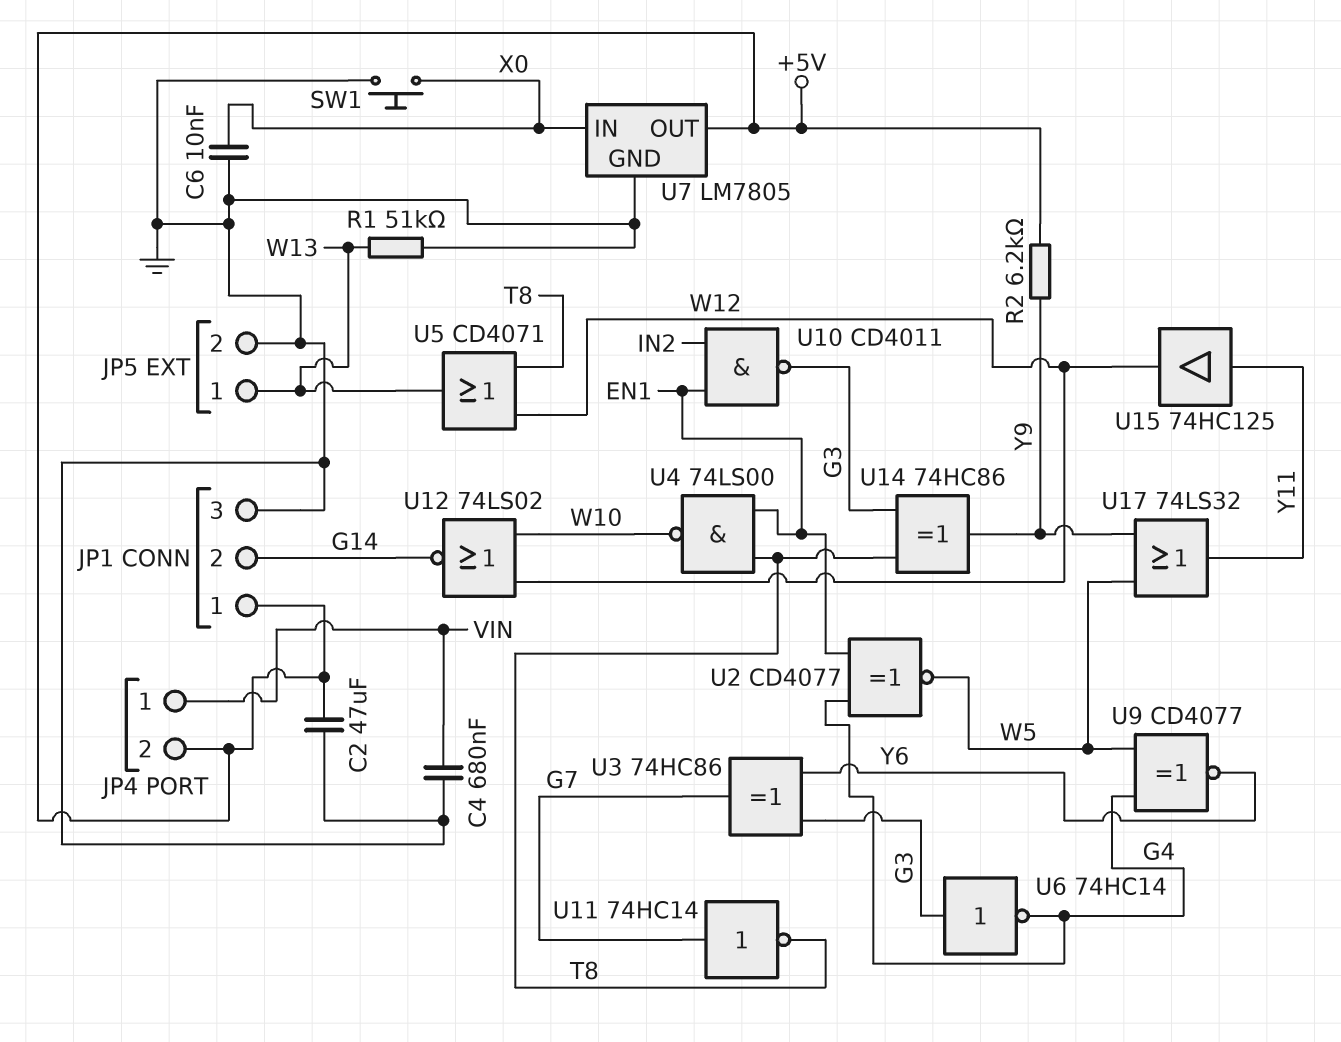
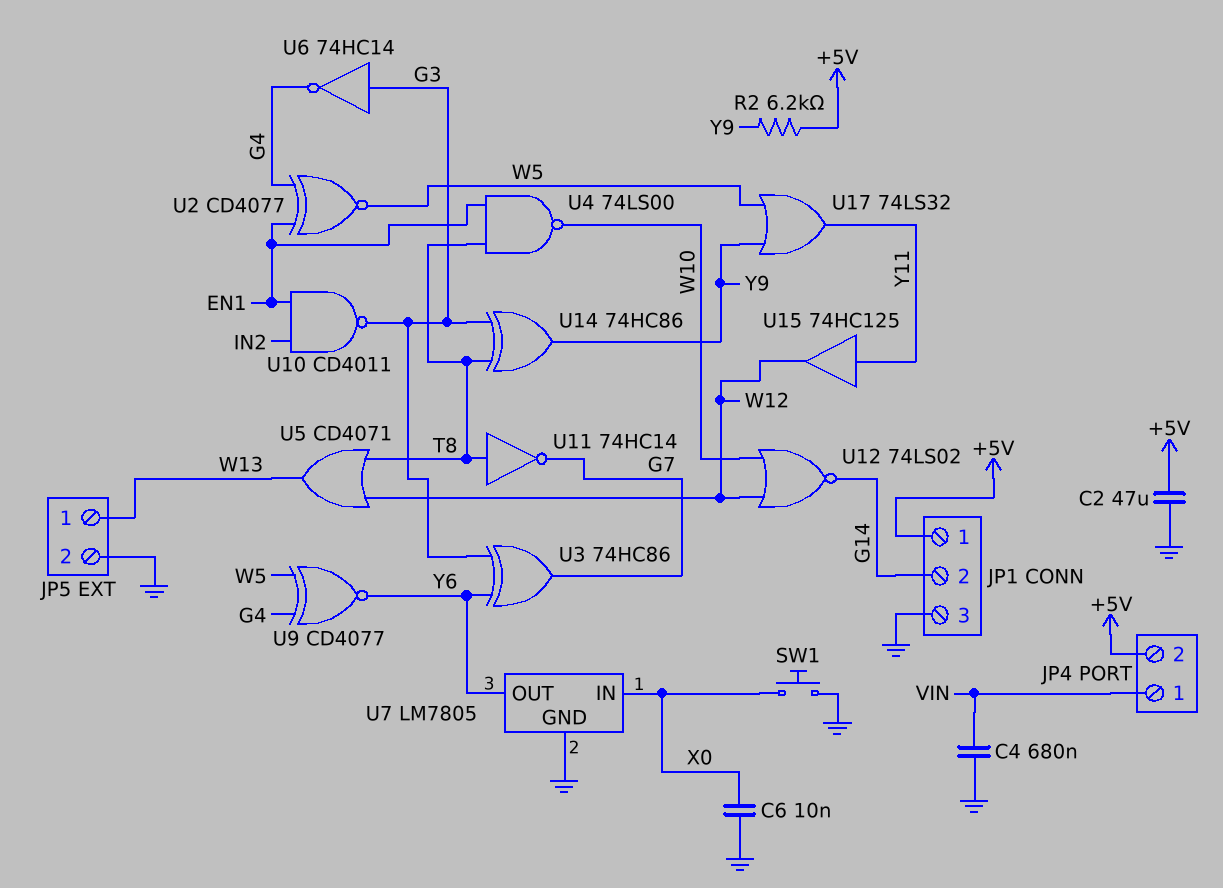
R1: 51k (GND, W13) -> none
U7 pin OUT: +5V -> Y6
U11: NOT 74HC14 (in G7, out T8) -> NOT 74HC14 (in T8, out G7)

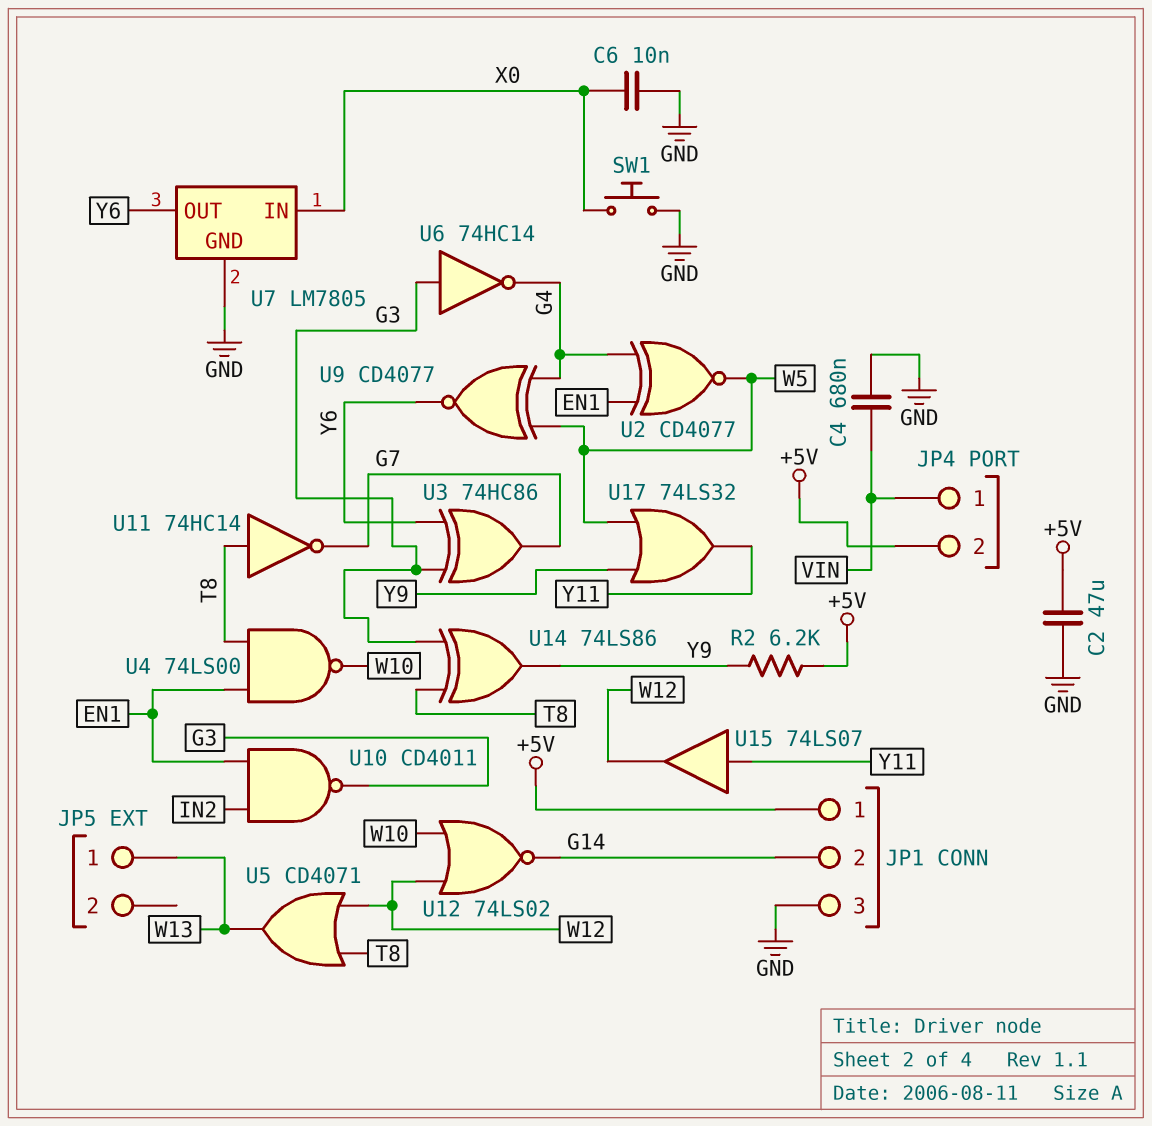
JP5 pin 2: GND -> none
U14: XOR 74HC86 (in G3, in T8, out Y9) -> XOR 74LS86 (in G3, in T8, out Y9)
U15: buffer 74HC125 (in Y11, out W12) -> buffer 74LS07 (in Y11, out W12)

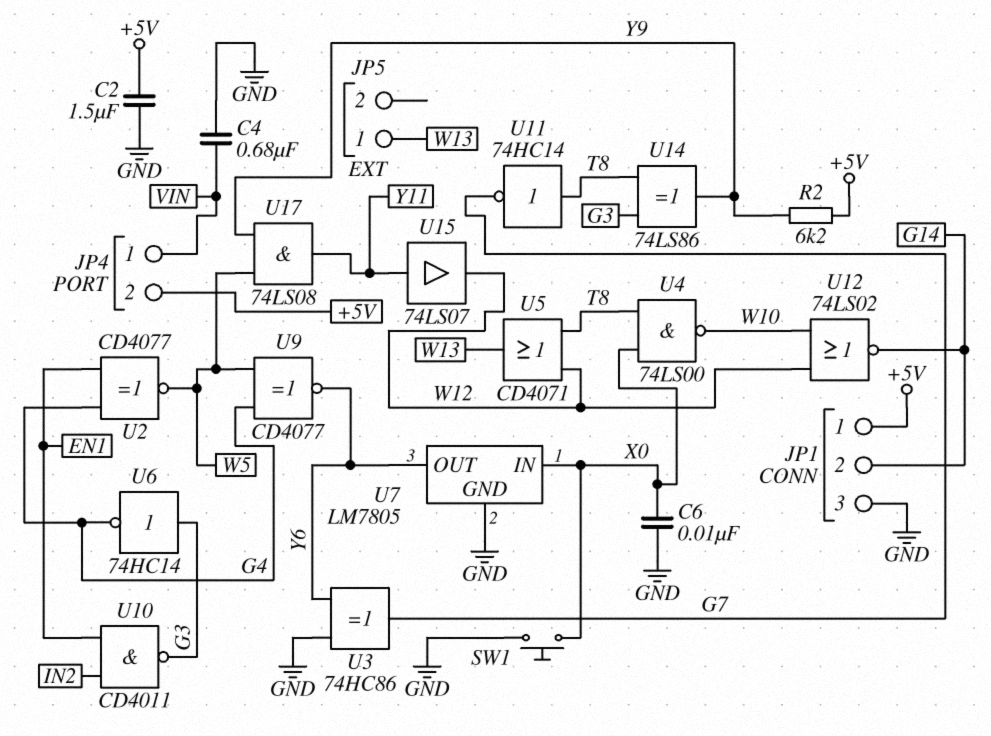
C2: 47uF (+5V, GND) -> 1.5uF (+5V, GND)
U3: XOR 74HC86 (in G3, in Y6, out G7) -> XOR 74HC86 (in GND, in Y6, out G7)
U4: NAND 74LS00 (in EN1, in T8, out W10) -> NAND 74LS00 (in T8, in X0, out W10)
U17: OR 74LS32 (in W5, in Y9, out Y11) -> AND 74LS08 (in W5, in Y9, out Y11)

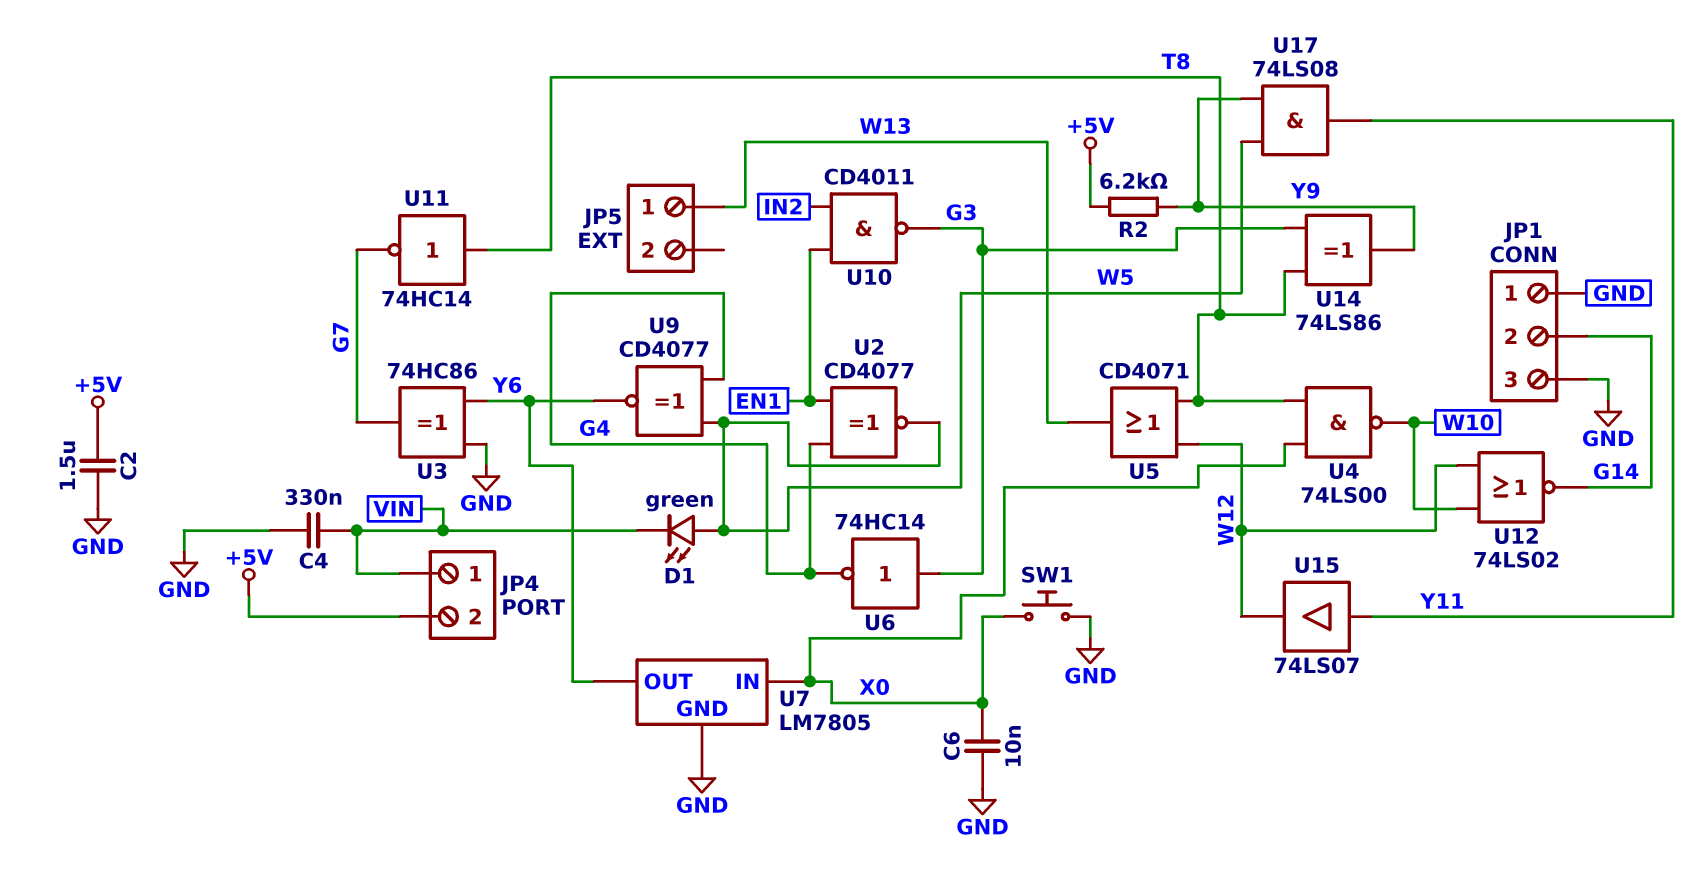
C4: 680nF (GND, VIN) -> 330nF (GND, VIN)
D1: none -> LED green (A W5, K VIN)
JP1 pin 1: +5V -> GND

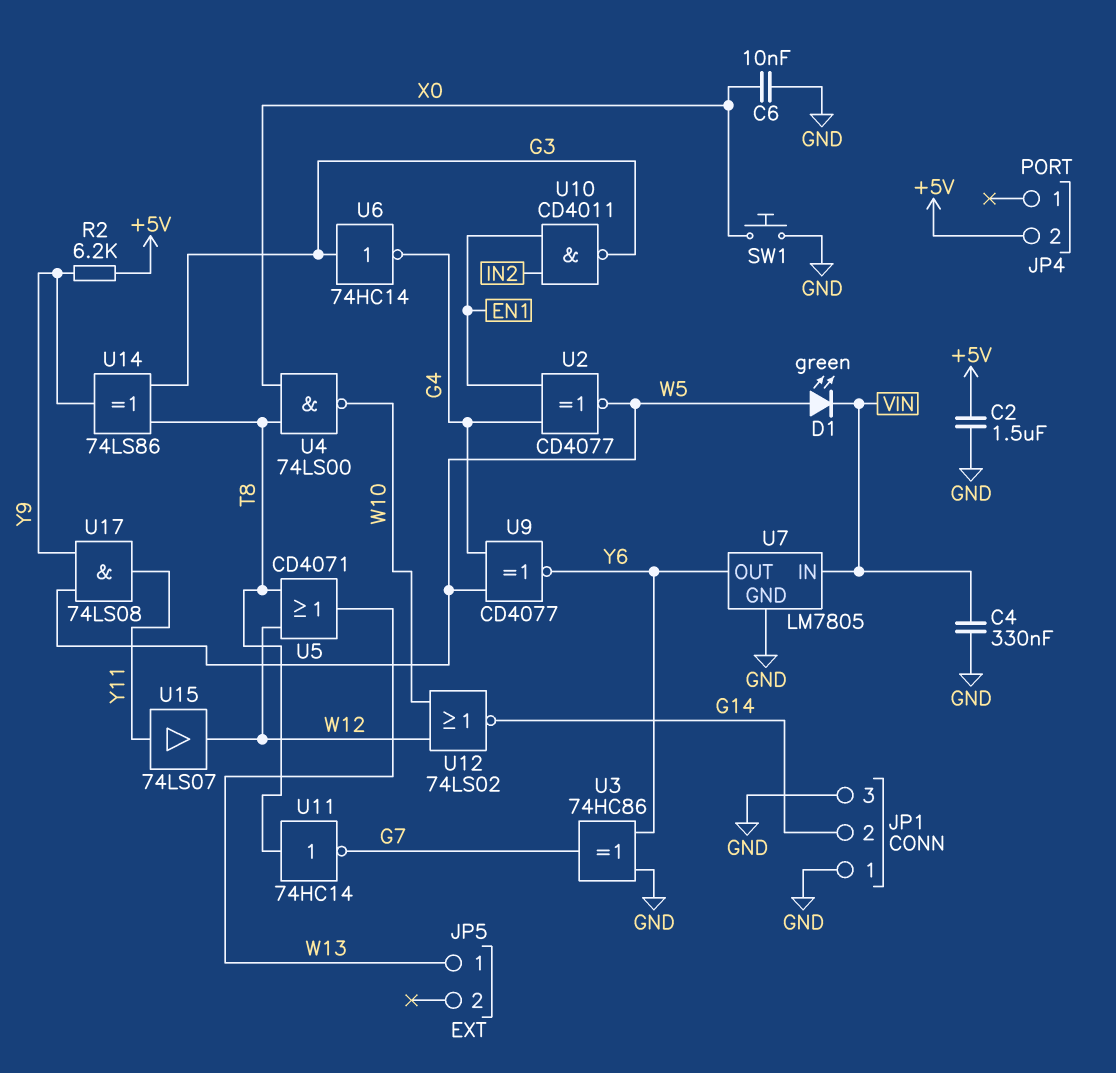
JP4 pin 1: VIN -> none
U7 pin IN: X0 -> VIN

